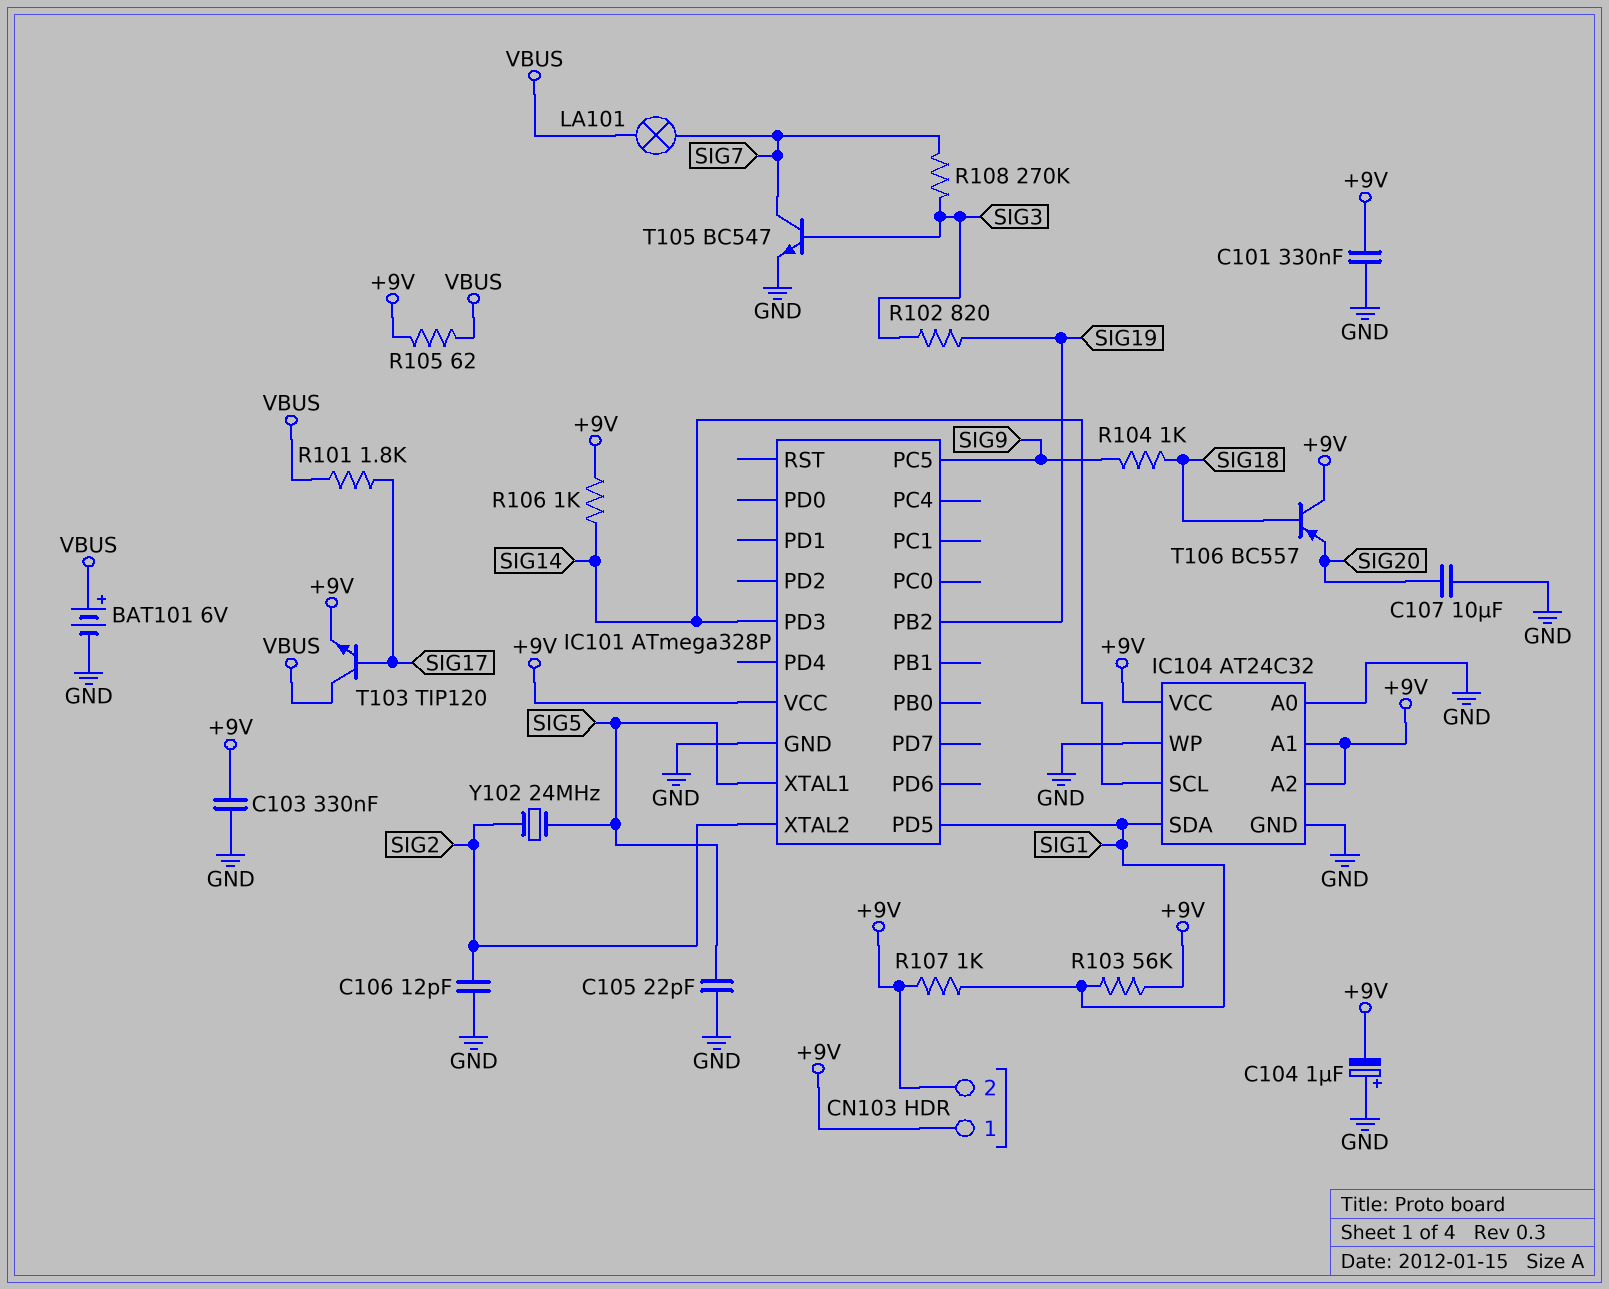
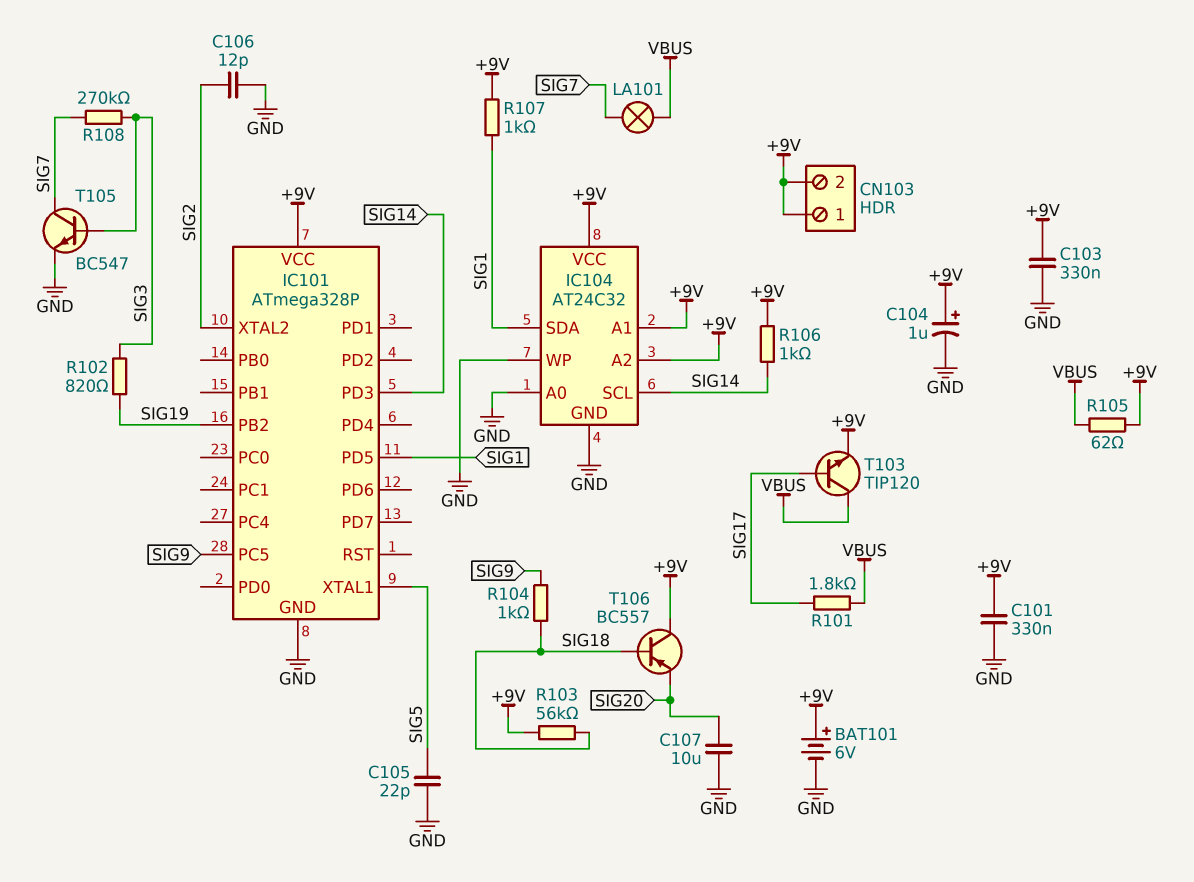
BAT101: 6V (plus VBUS, minus GND) -> 6V (plus +9V, minus GND)
C104: 1uF (plus GND, minus +9V) -> 1uF (plus +9V, minus GND)
R103: 56k (+9V, SIG1) -> 56k (+9V, SIG18)
Y102: 24MHz (SIG2, SIG5) -> none

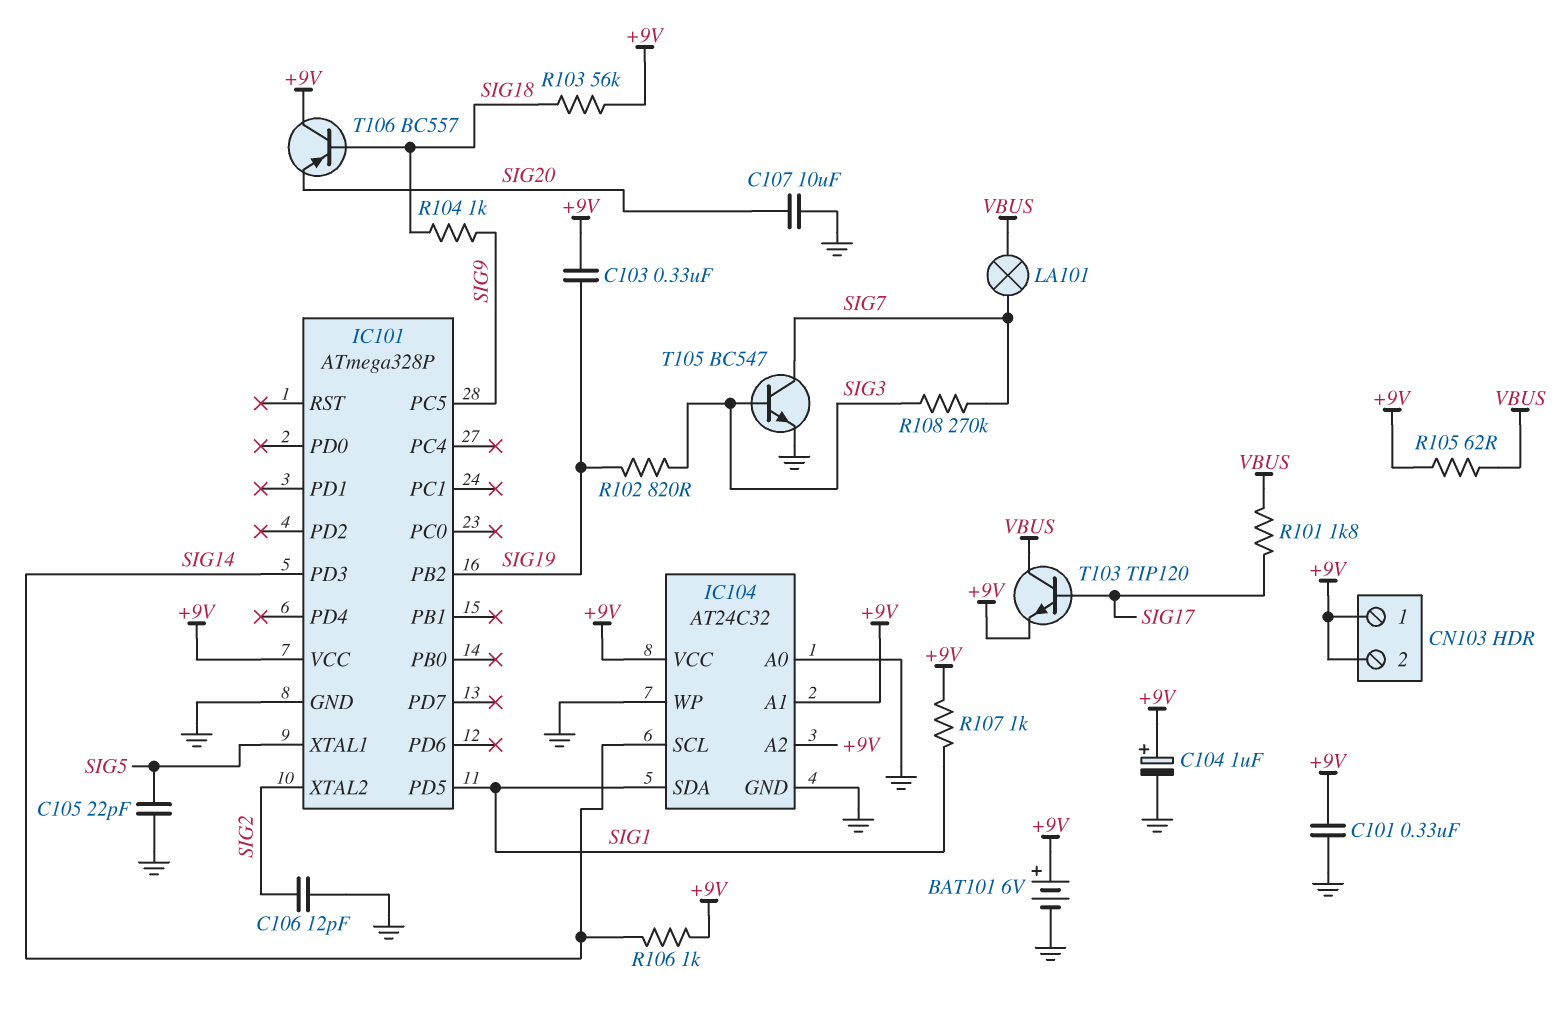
C103: 330nF (+9V, GND) -> 330nF (+9V, SIG19)

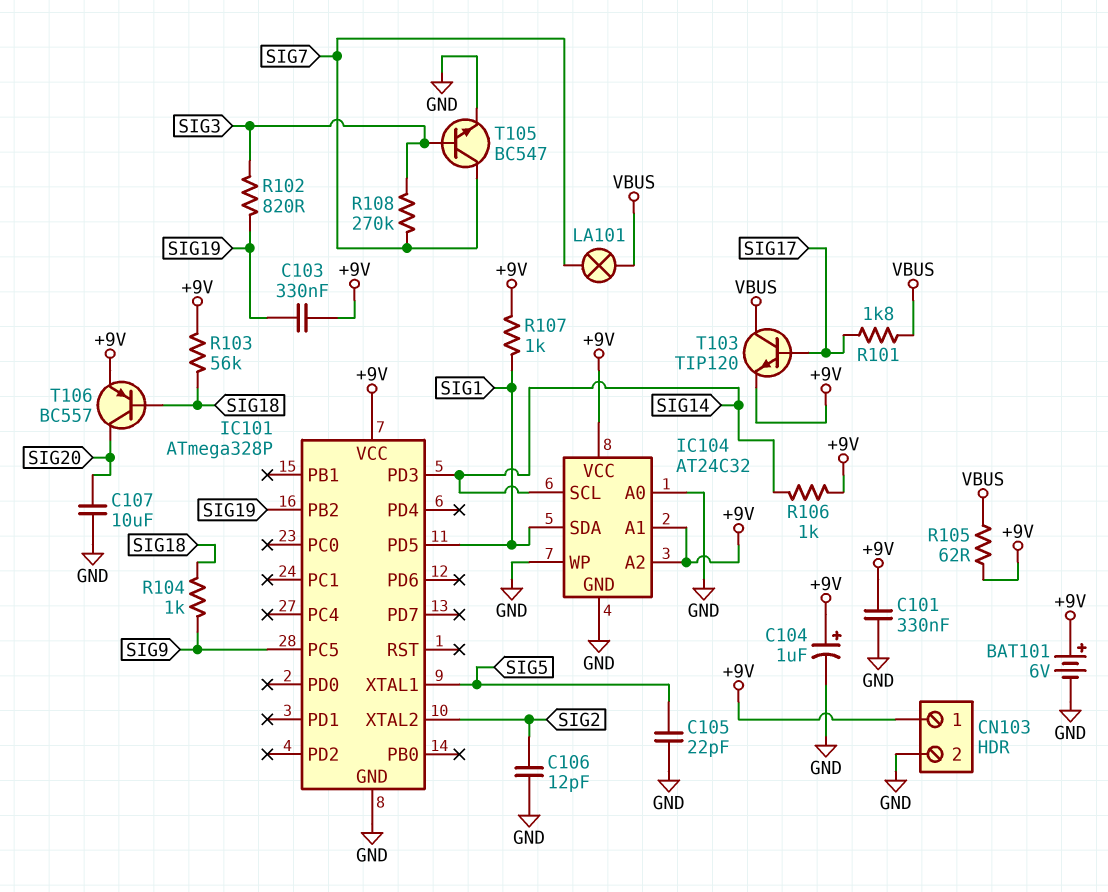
CN103 pin 2: +9V -> GND
T106: PNP BC557 (B SIG18, C +9V, E SIG20) -> PNP BC557 (B SIG18, C SIG20, E +9V)

